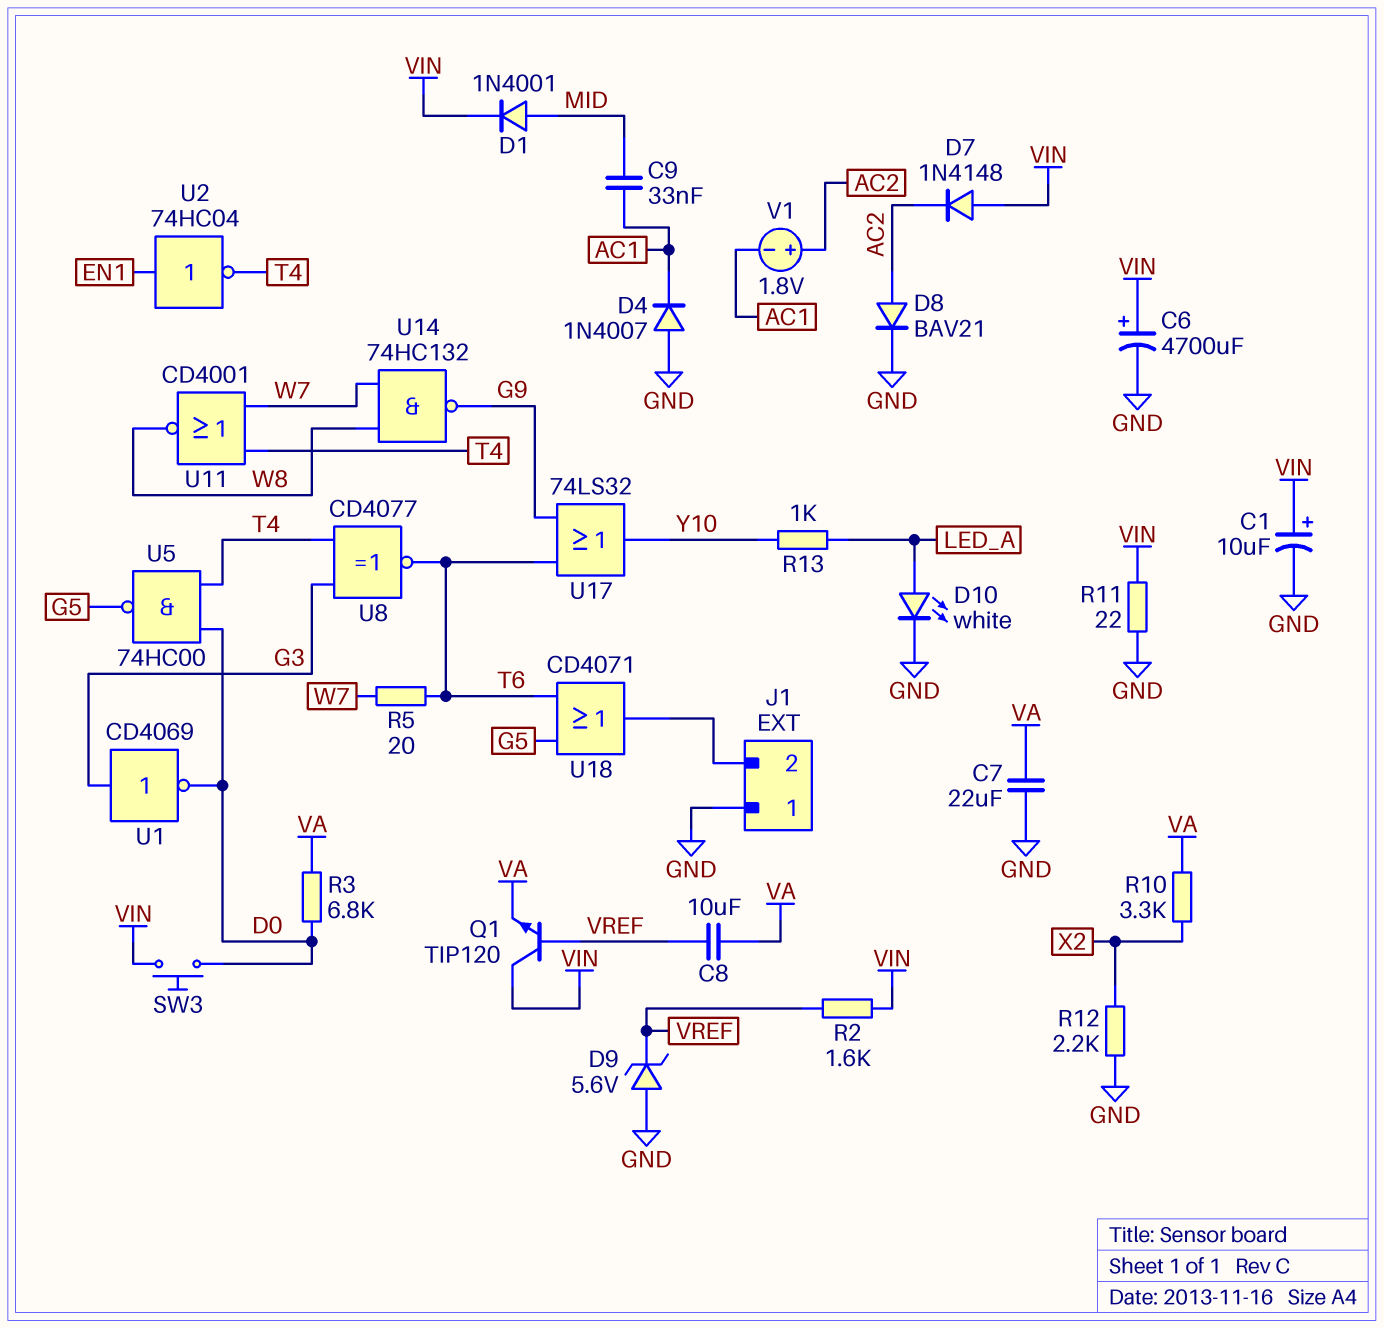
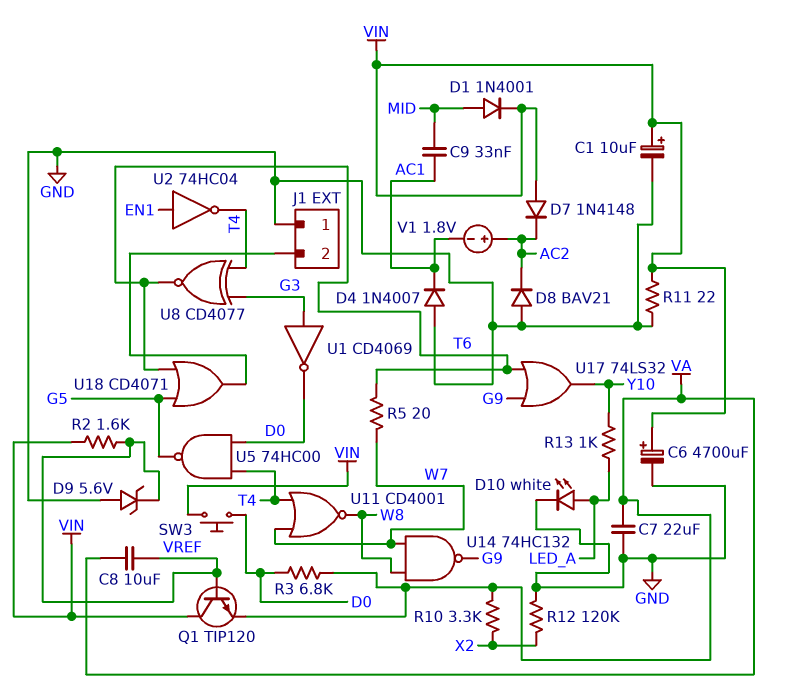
D8: diode BAV21 (A AC2, K GND) -> diode BAV21 (A GND, K AC2)
R12: 2.2k (GND, X2) -> 120k (GND, X2)

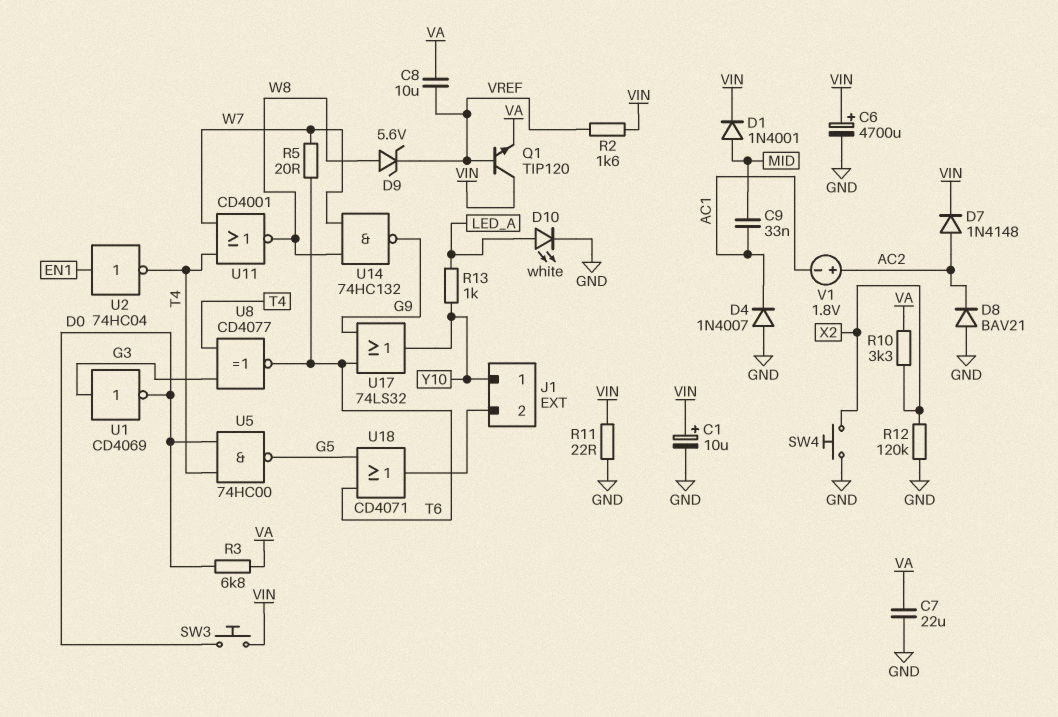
D7: diode 1N4148 (A VIN, K AC2) -> diode 1N4148 (A AC2, K VIN)
D9: zener 5.6V (A GND, K VREF) -> zener 5.6V (A W8, K VREF)
J1 pin 1: GND -> Y10
SW4: none -> button (GND, X2)

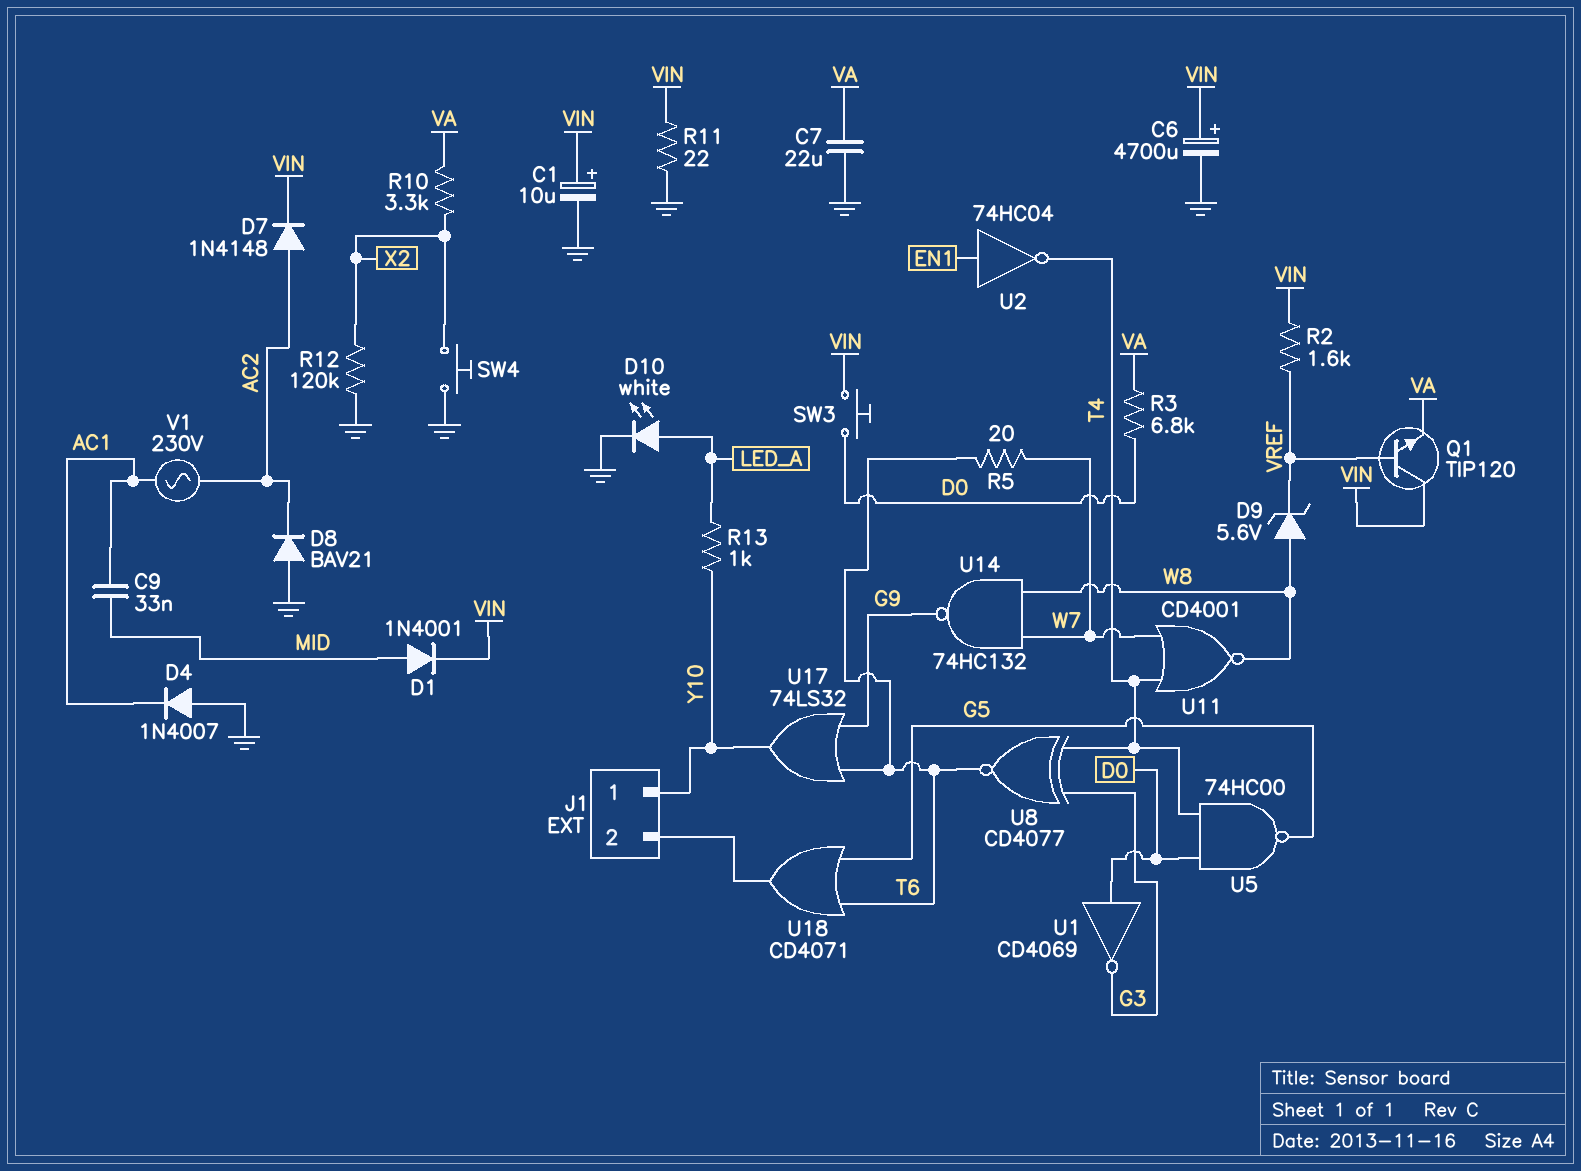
C8: 10uF (VA, VREF) -> none
U1: NOT CD4069 (in G3, out D0) -> NOT CD4069 (in D0, out G3)
V1: 1.8V (plus AC2, minus AC1) -> AC 230V (AC1, AC2)

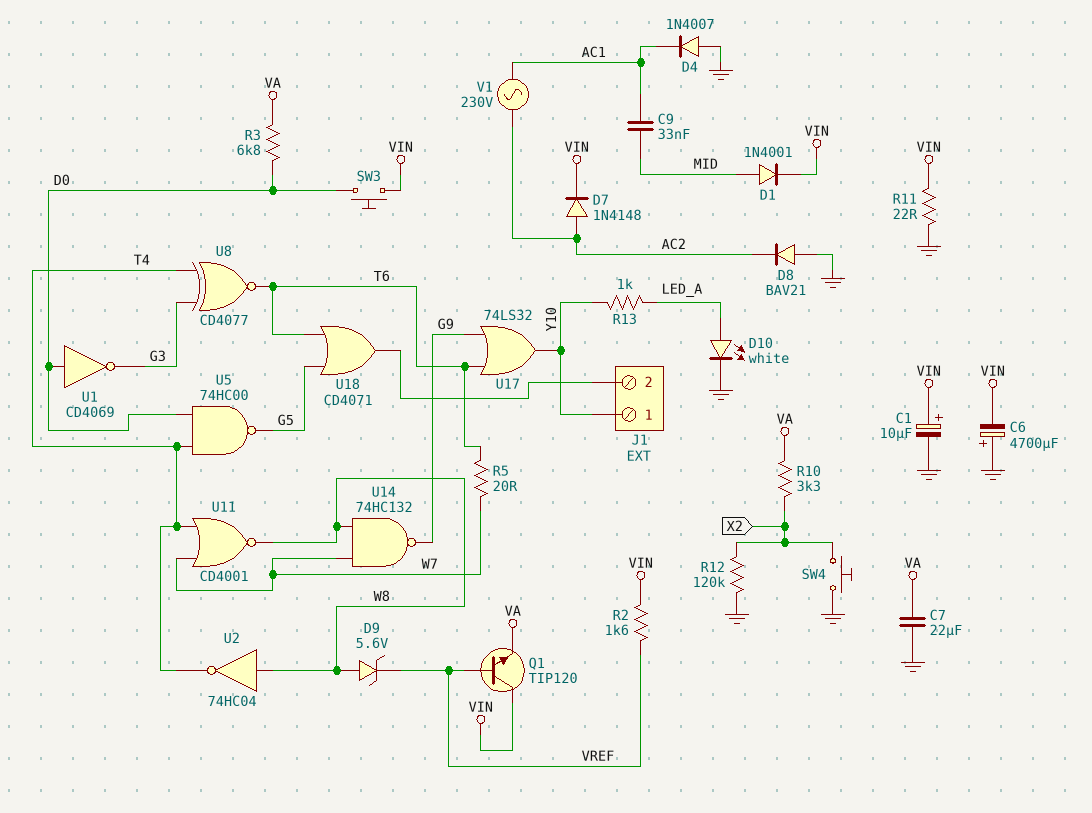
C6: 4700uF (plus VIN, minus GND) -> 4700uF (plus GND, minus VIN)
U2: NOT 74HC04 (in EN1, out T4) -> NOT 74HC04 (in W8, out T4)

